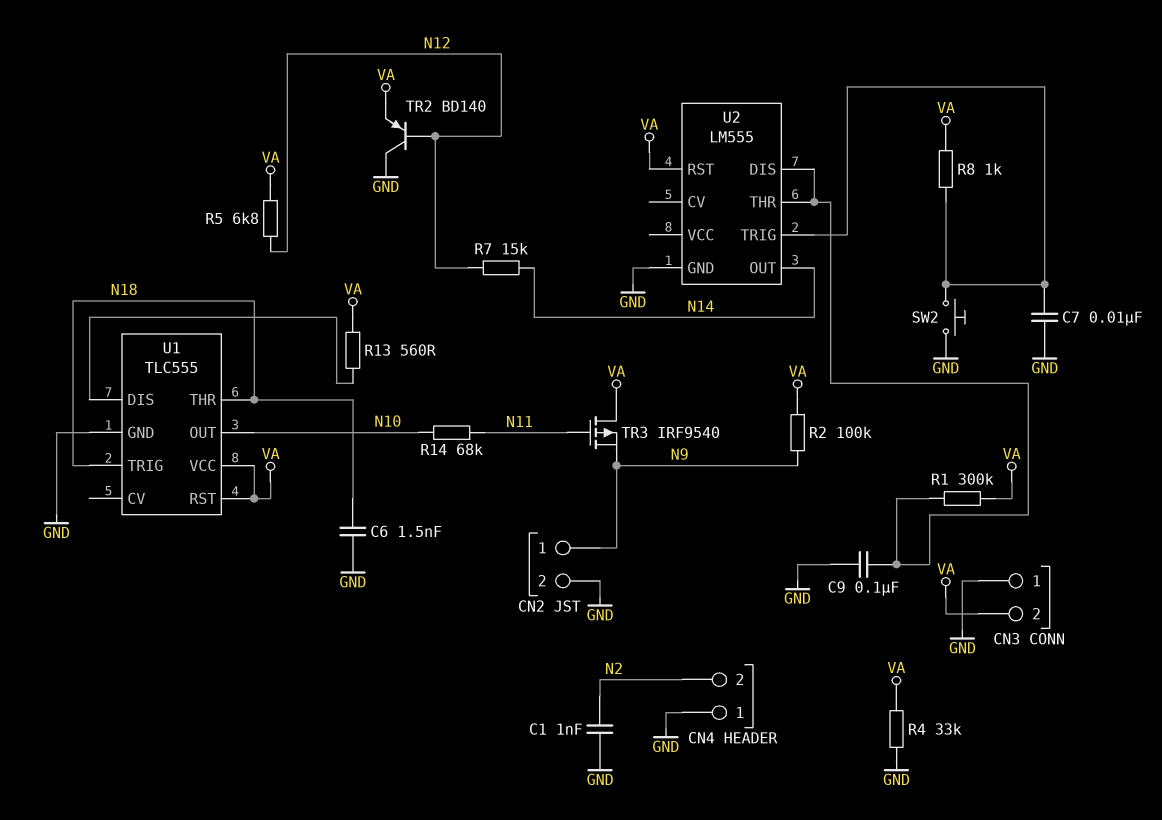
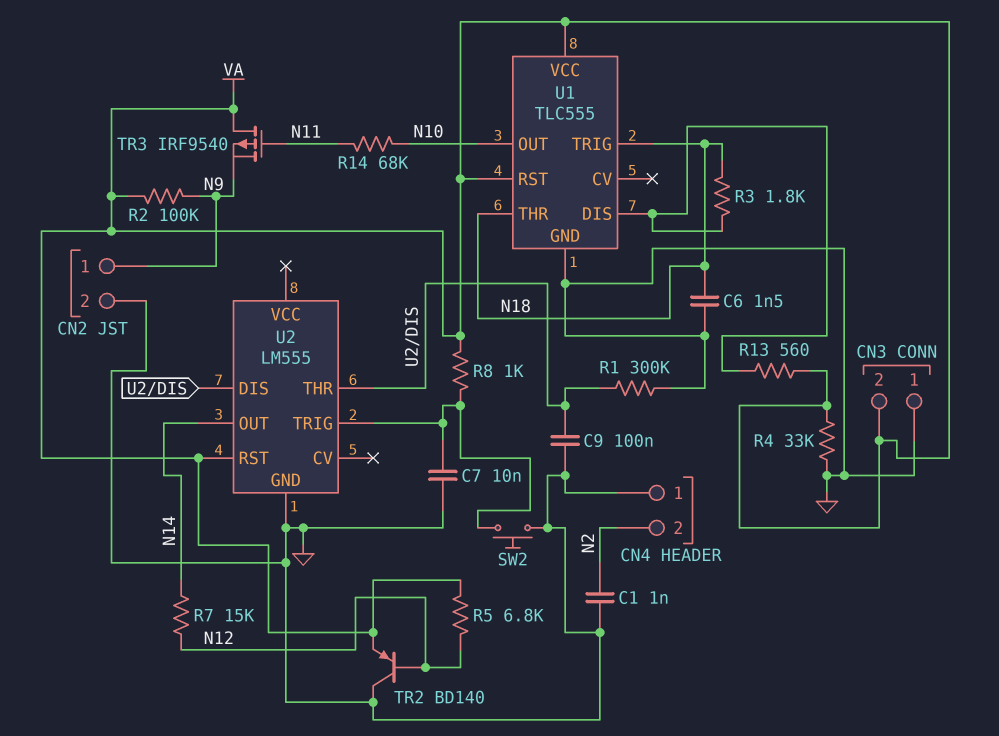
R1: 300k (U2/DIS, VA) -> 300k (GND, U2/DIS)
R3: none -> 1.8k (N18, U1/DIS)

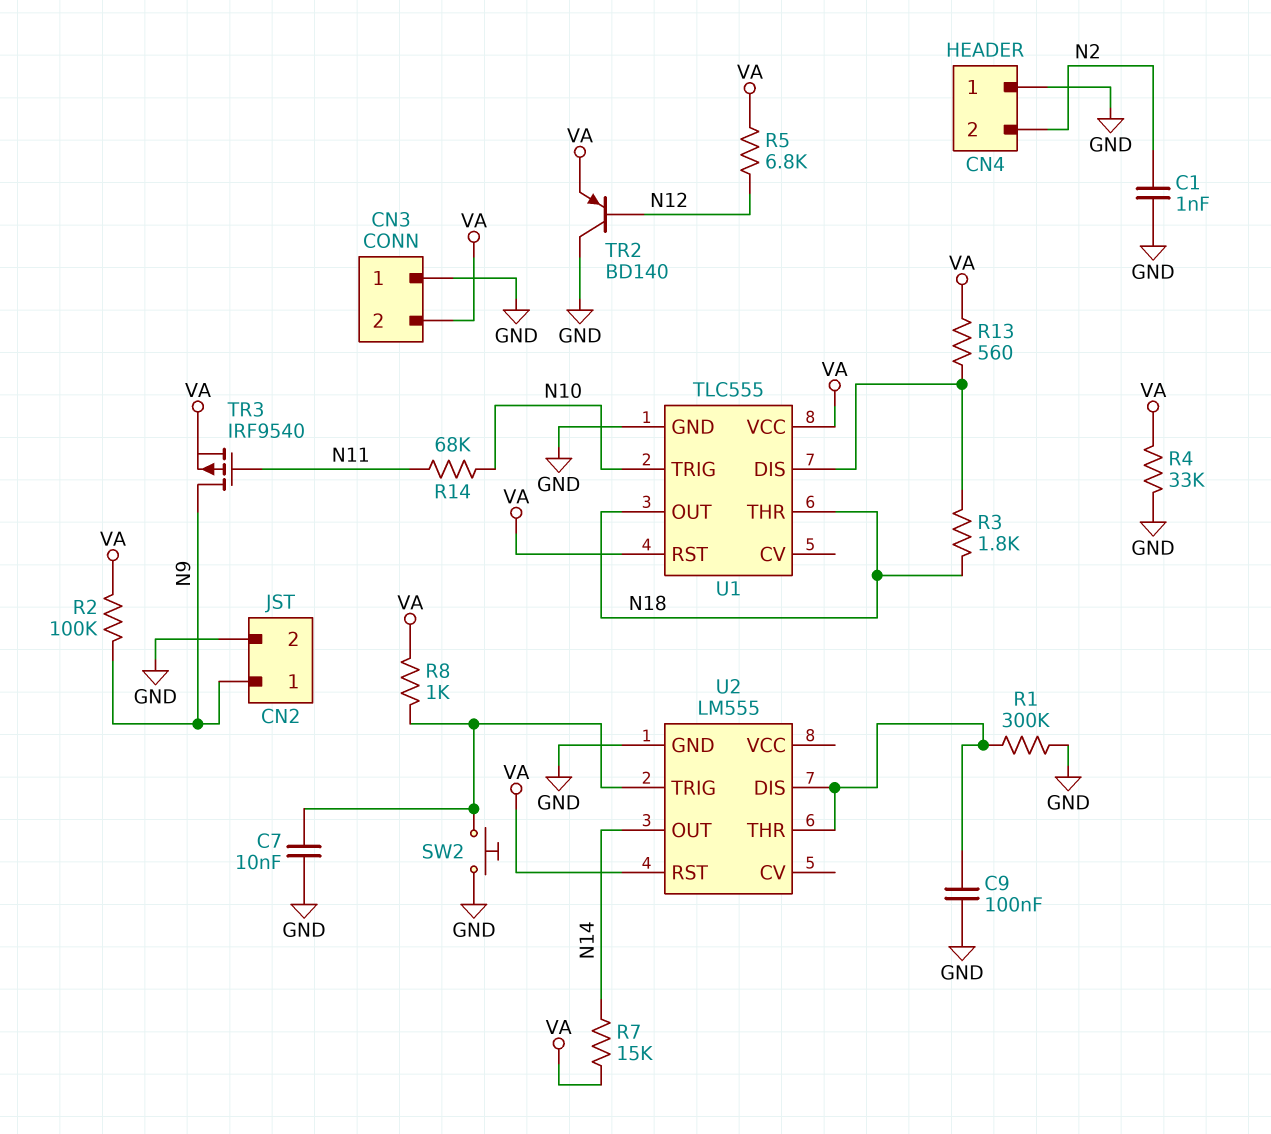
C6: 1.5nF (GND, N18) -> none
R7: 15k (N12, N14) -> 15k (N14, VA)
TR3: PMOS IRF9540 (G N11, D VA, S N9) -> PMOS IRF9540 (G N11, D N9, S VA)
U1 pin OUT: N10 -> N18
U1 pin TRIG: N18 -> N10

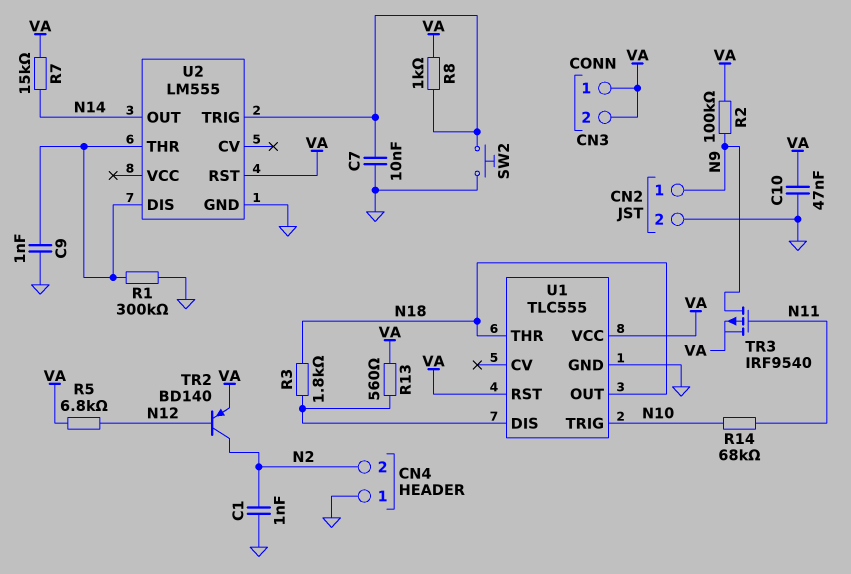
C9: 100nF (GND, U2/DIS) -> 1nF (GND, U2/DIS)
C10: none -> 47nF (GND, VA)
CN3 pin 1: GND -> VA
R4: 33k (GND, VA) -> none
TR2: PNP BD140 (B N12, C GND, E VA) -> PNP BD140 (B N12, C N2, E VA)

